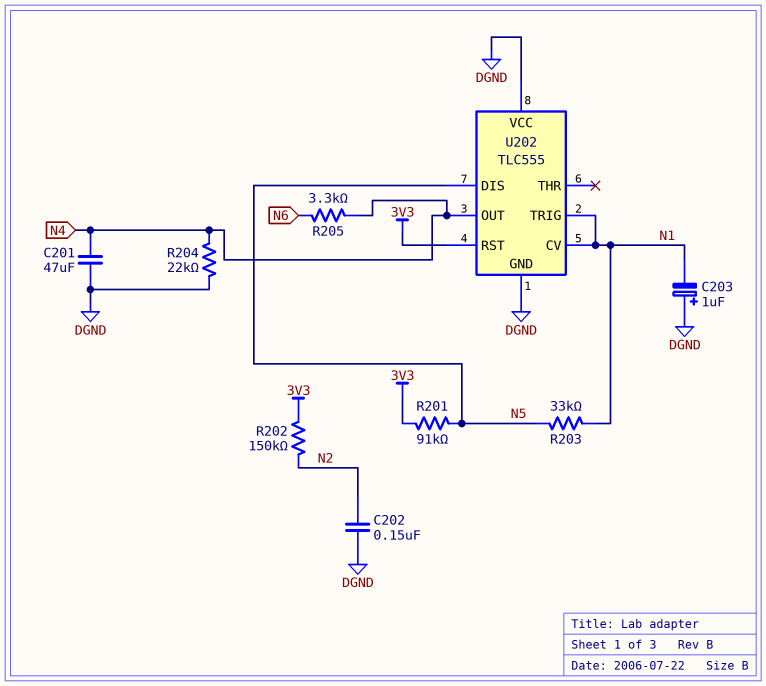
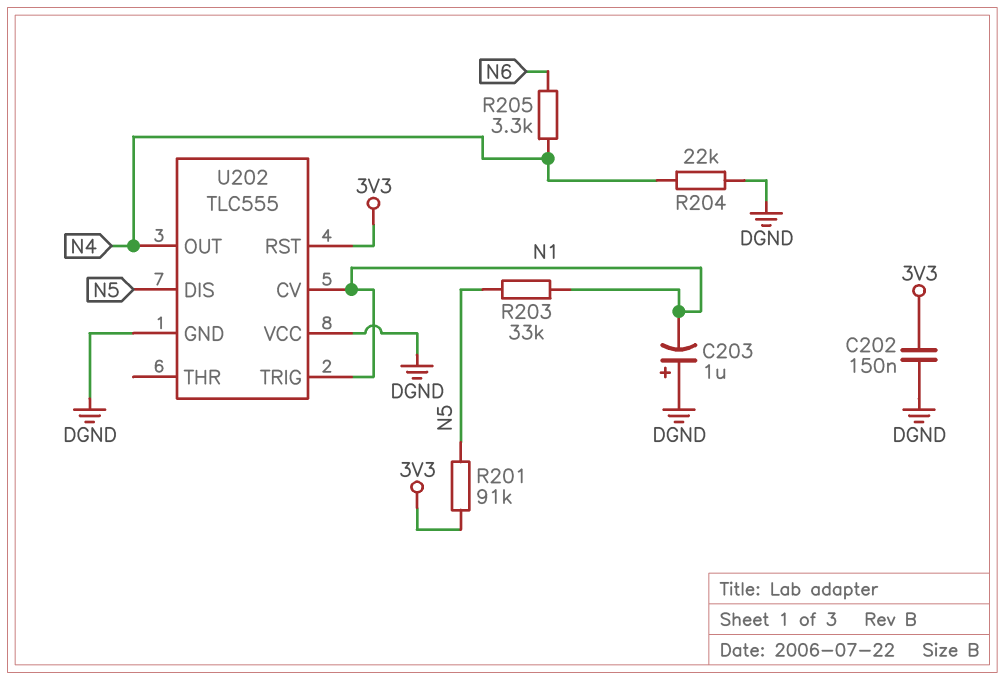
C201: 47uF (DGND, N4) -> none
C202: 150nF (DGND, N2) -> 150nF (3V3, DGND)
R202: 150k (3V3, N2) -> none

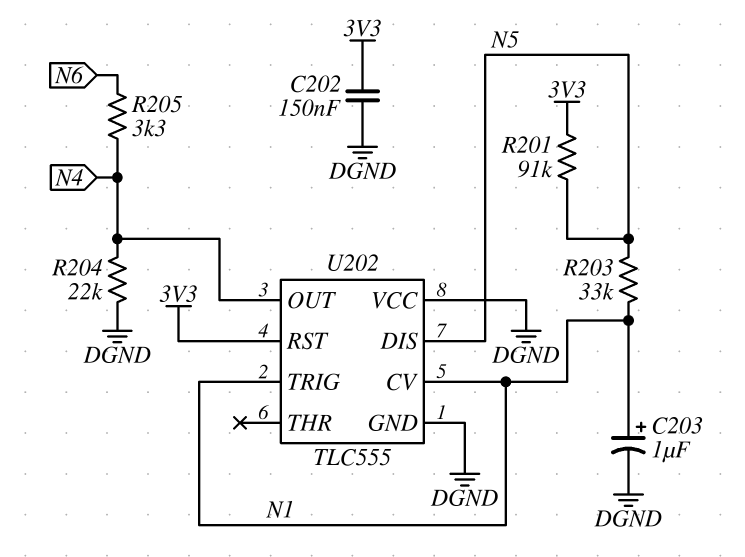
C203: 1uF (plus DGND, minus N1) -> 1uF (plus N1, minus DGND)

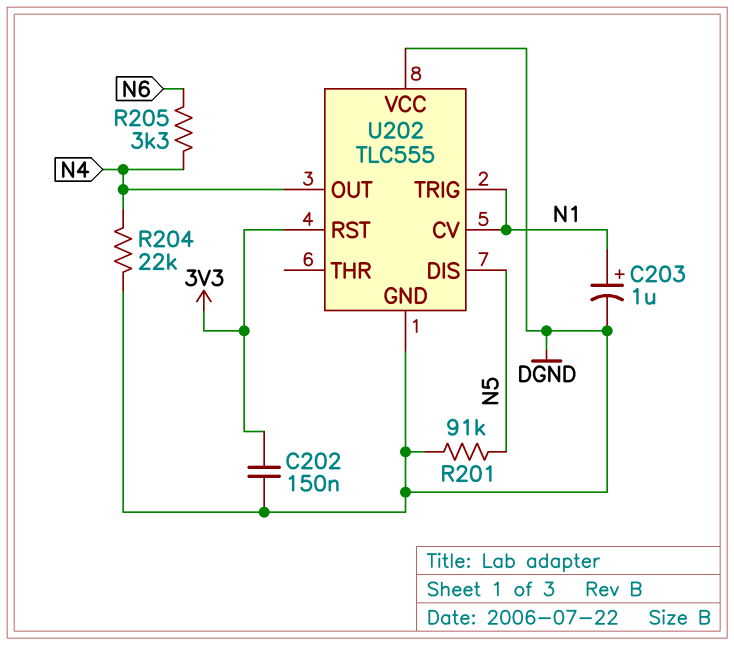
R201: 91k (3V3, N5) -> 91k (DGND, N5)
R203: 33k (N1, N5) -> none

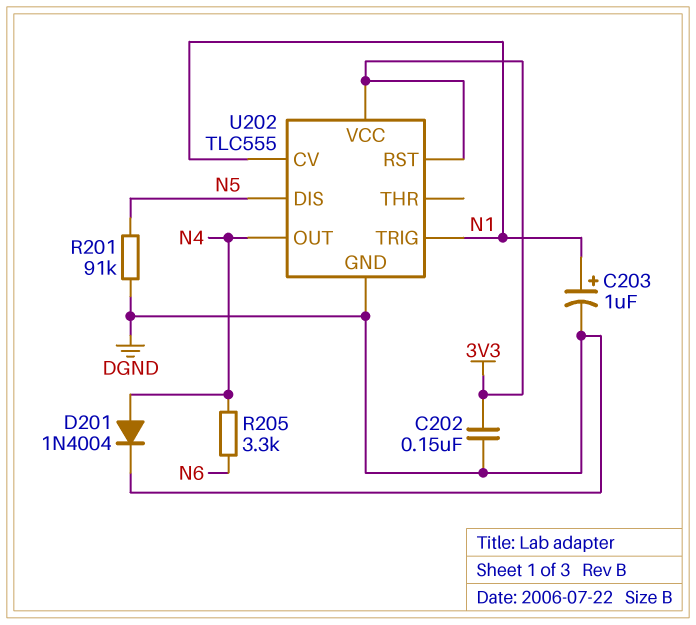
D201: none -> diode 1N4004 (A N4, K DGND)
R204: 22k (DGND, N4) -> none
U202 pin VCC: DGND -> 3V3

